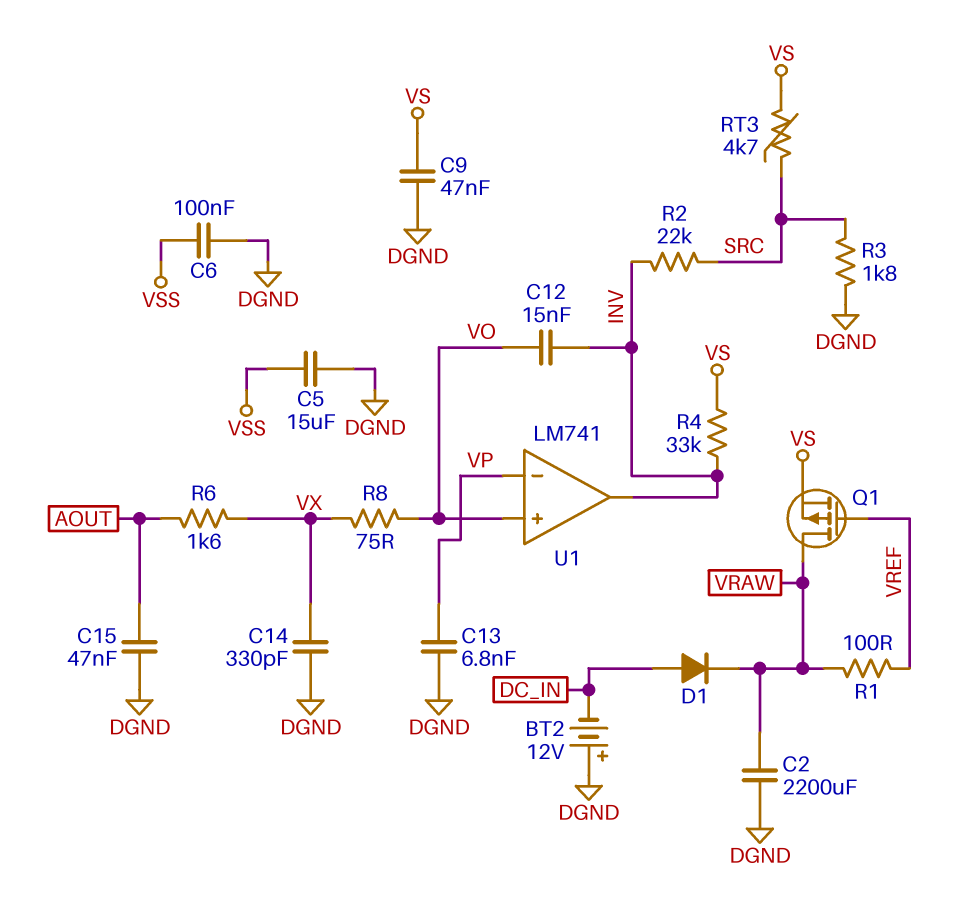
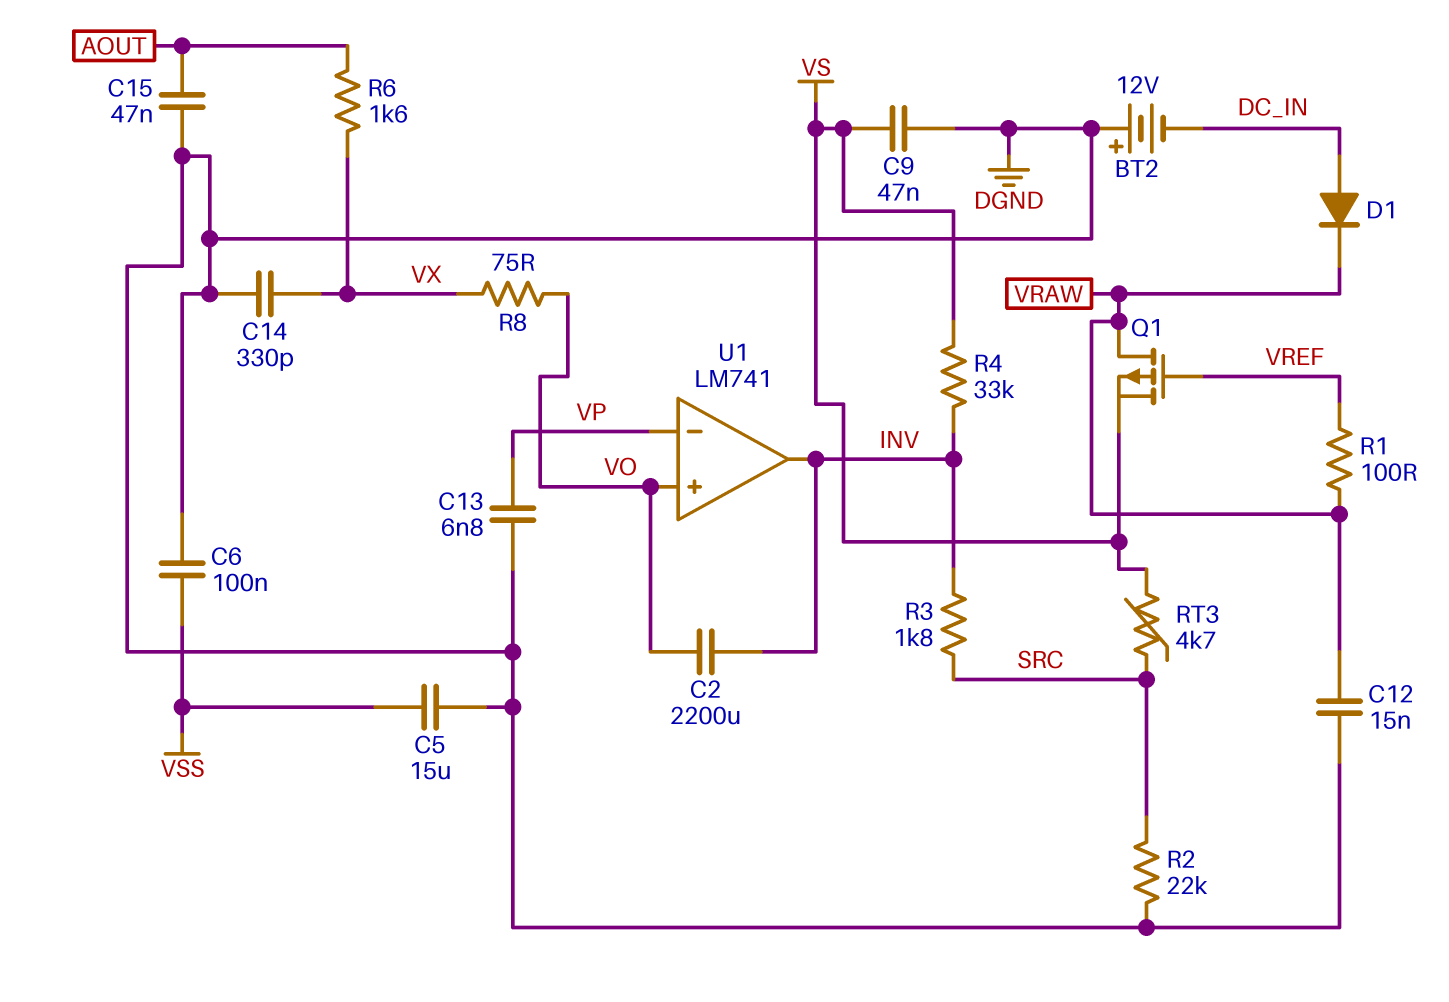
C2: 2200uF (DGND, VRAW) -> 2200uF (INV, VO)
C12: 15nF (INV, VO) -> 15nF (DGND, VRAW)
R2: 22k (INV, SRC) -> 22k (DGND, SRC)
R3: 1.8k (DGND, SRC) -> 1.8k (INV, SRC)

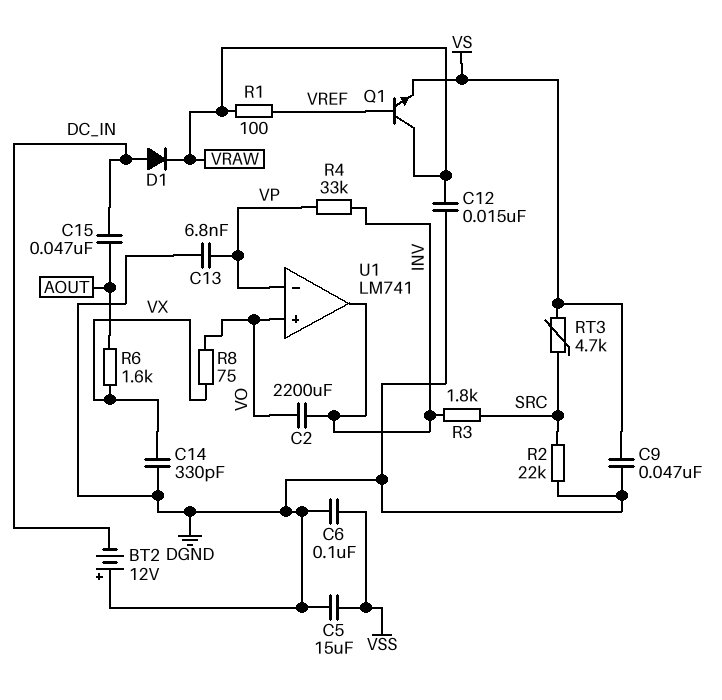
C15: 47nF (AOUT, DGND) -> 47nF (AOUT, DC_IN)
Q1: PMOS (G VREF, D VRAW, S VS) -> NPN (B VREF, C VRAW, E VS)
R4: 33k (INV, VS) -> 33k (INV, VP)

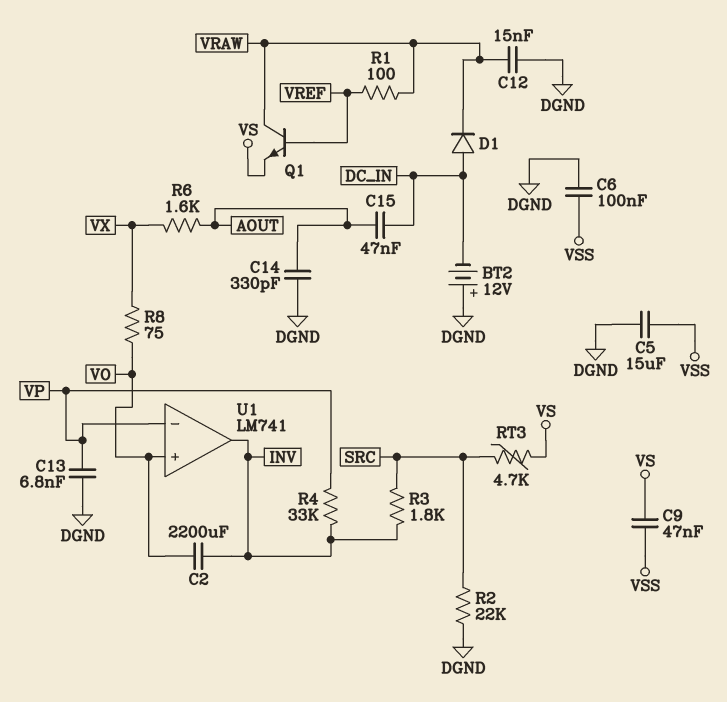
C9: 47nF (DGND, VS) -> 47nF (VS, VSS)
C14: 330pF (DGND, VX) -> 330pF (AOUT, DGND)

